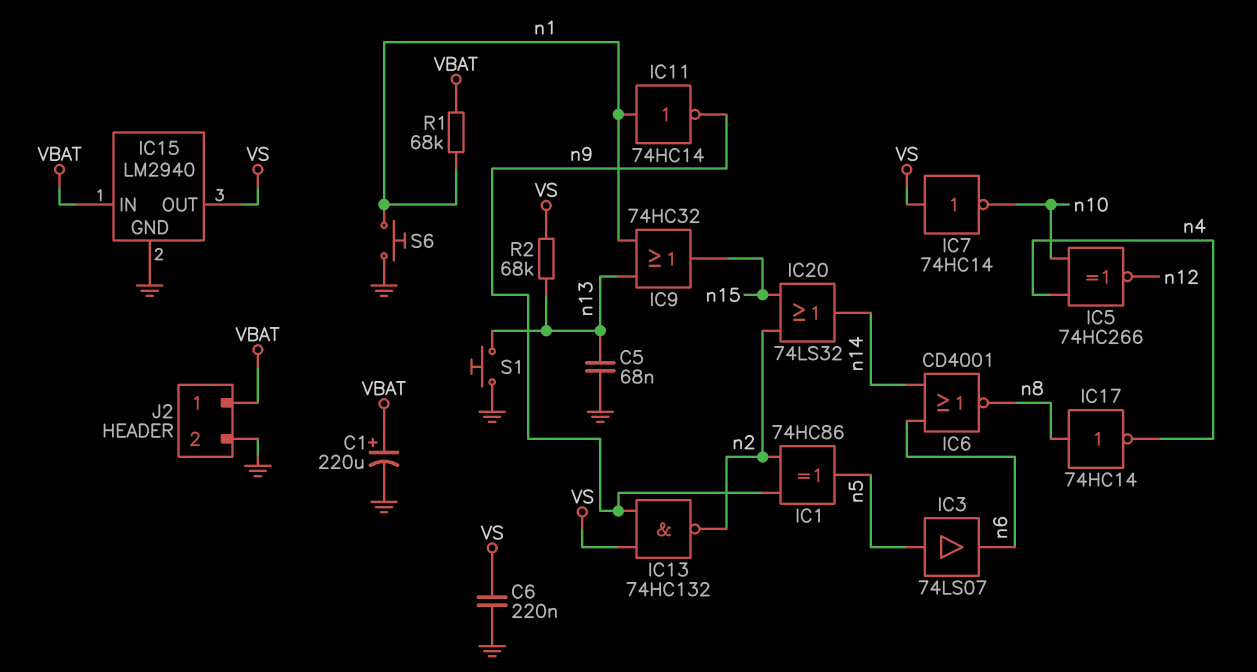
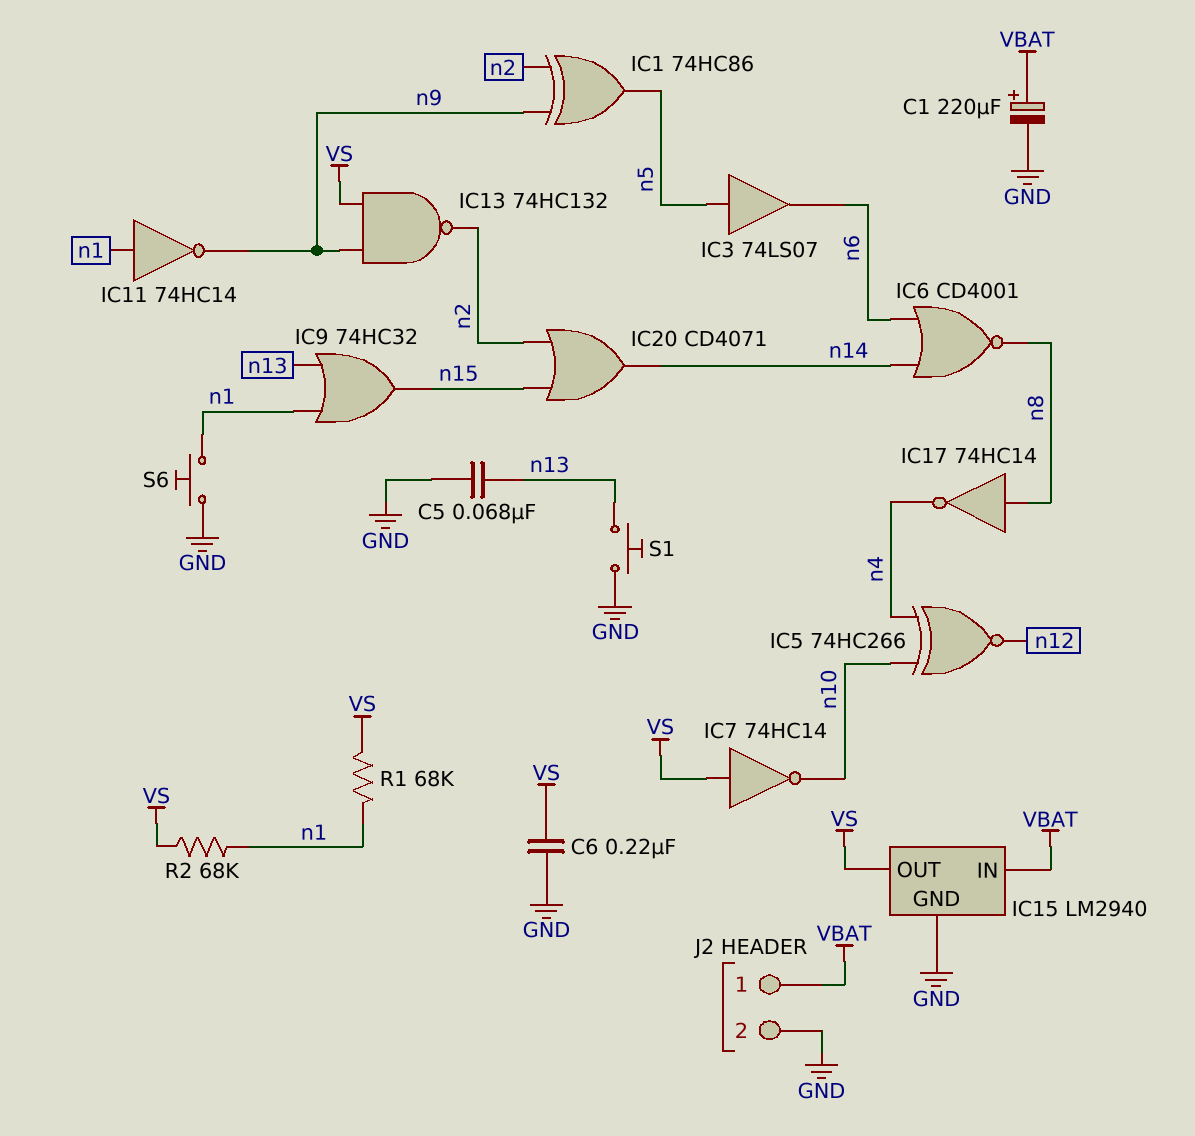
IC20: OR 74LS32 (in n2, in n15, out n14) -> OR CD4071 (in n2, in n15, out n14)
R1: 68k (VBAT, n1) -> 68k (VS, n1)
R2: 68k (VS, n13) -> 68k (VS, n1)

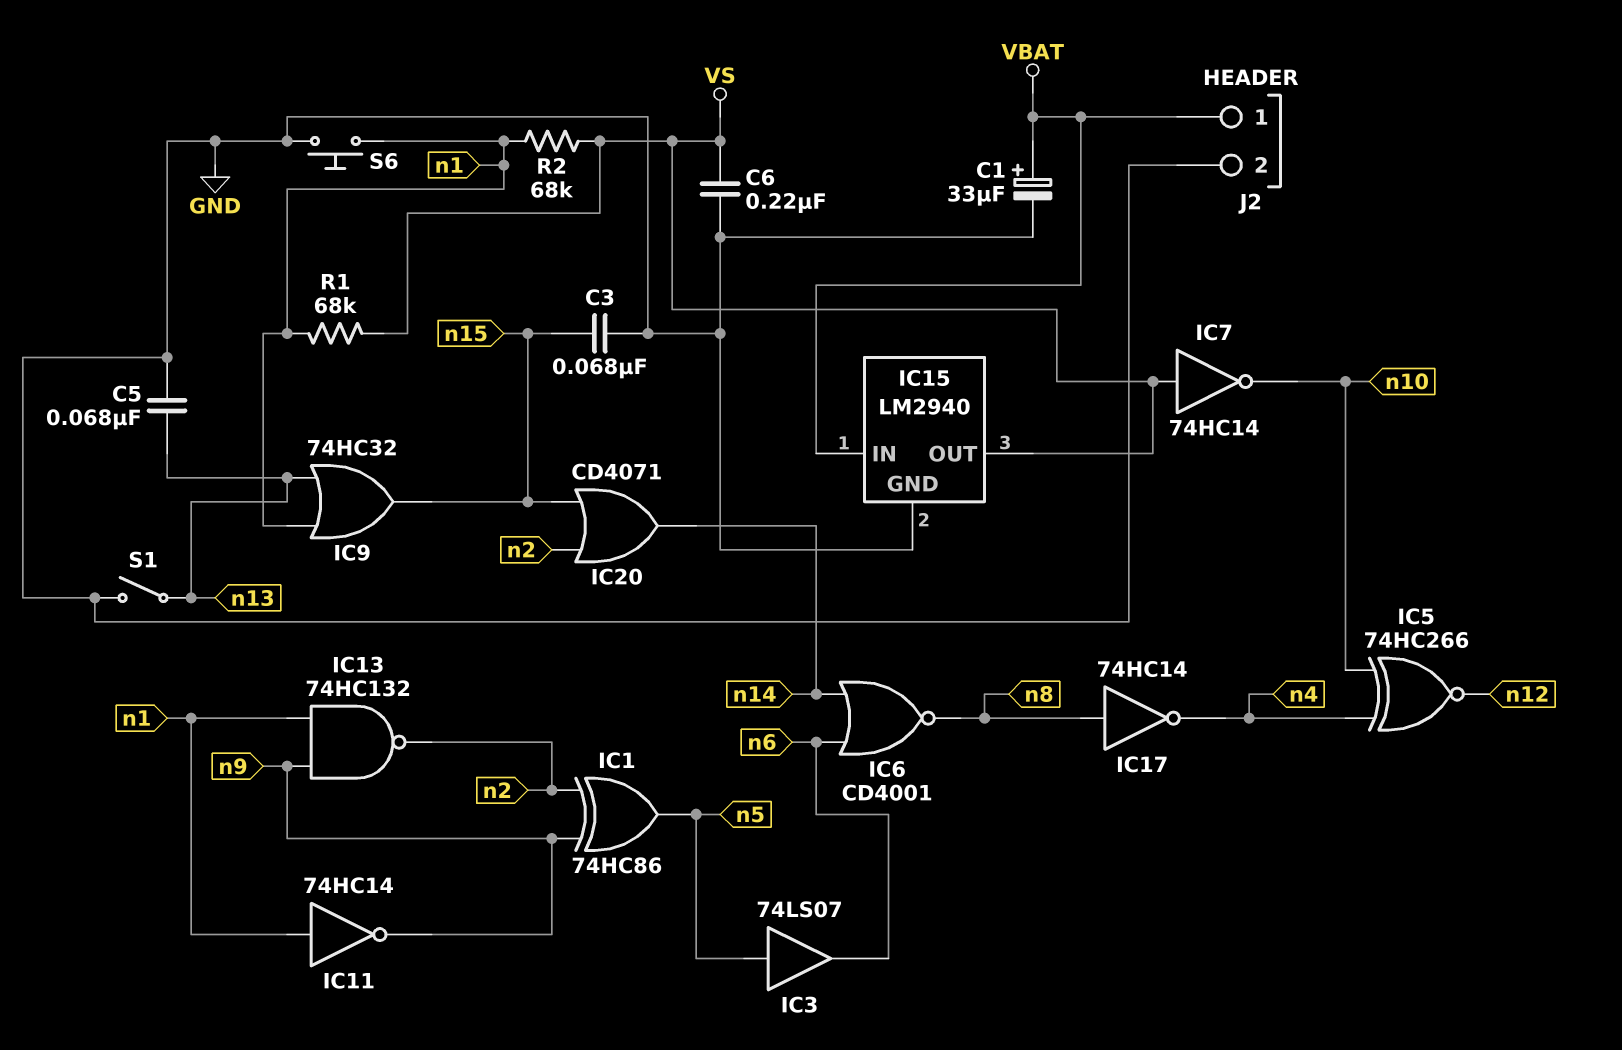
C1: 220uF (plus VBAT, minus GND) -> 33uF (plus VBAT, minus GND)
C3: none -> 68nF (GND, n15)
IC13: NAND 74HC132 (in VS, in n9, out n2) -> NAND 74HC132 (in n1, in n9, out n2)
S1: button (GND, n13) -> switch (GND, n13)

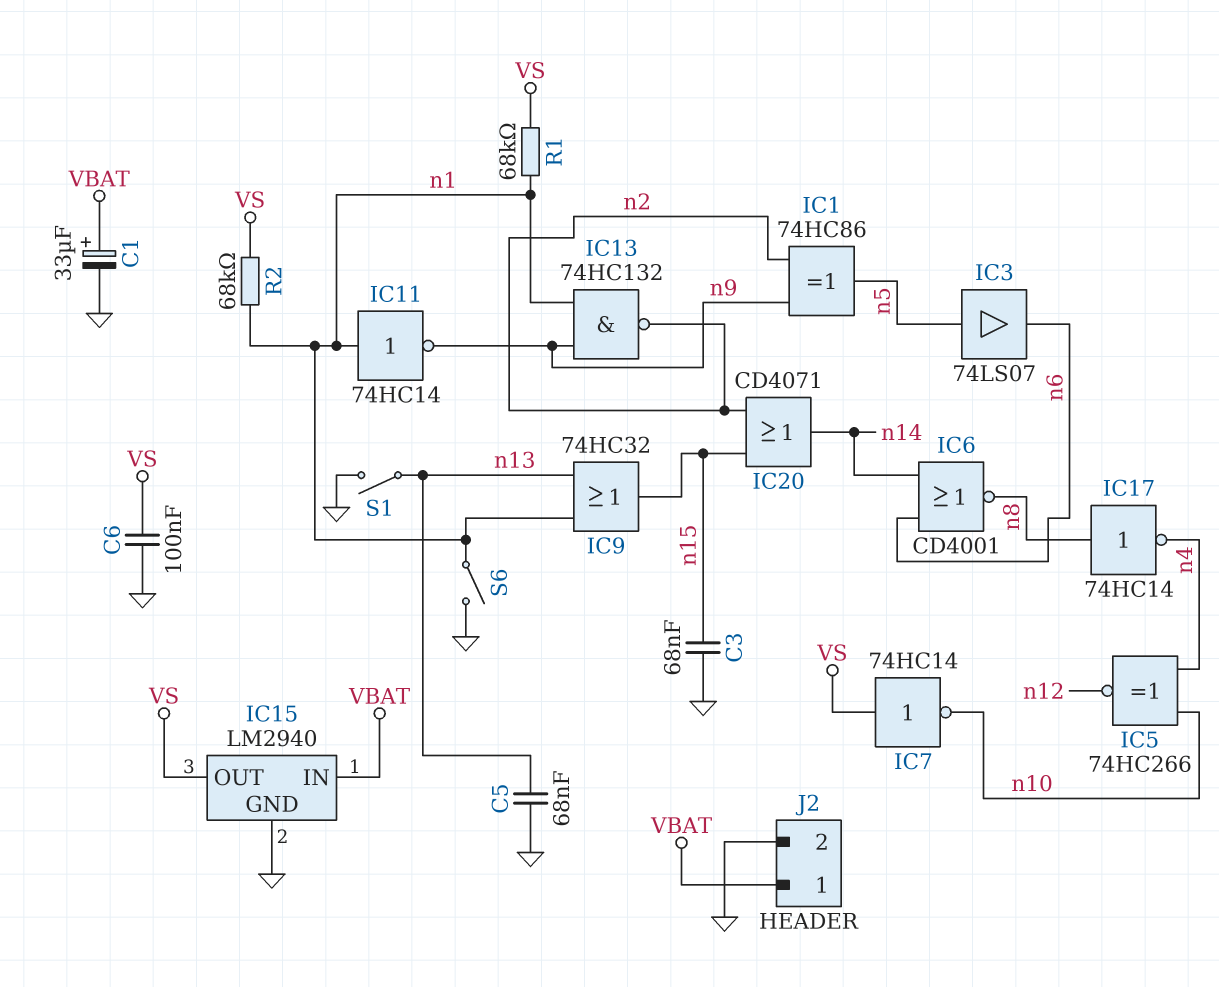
C6: 220nF (GND, VS) -> 100nF (GND, VS)
S6: button (GND, n1) -> switch (GND, n1)

